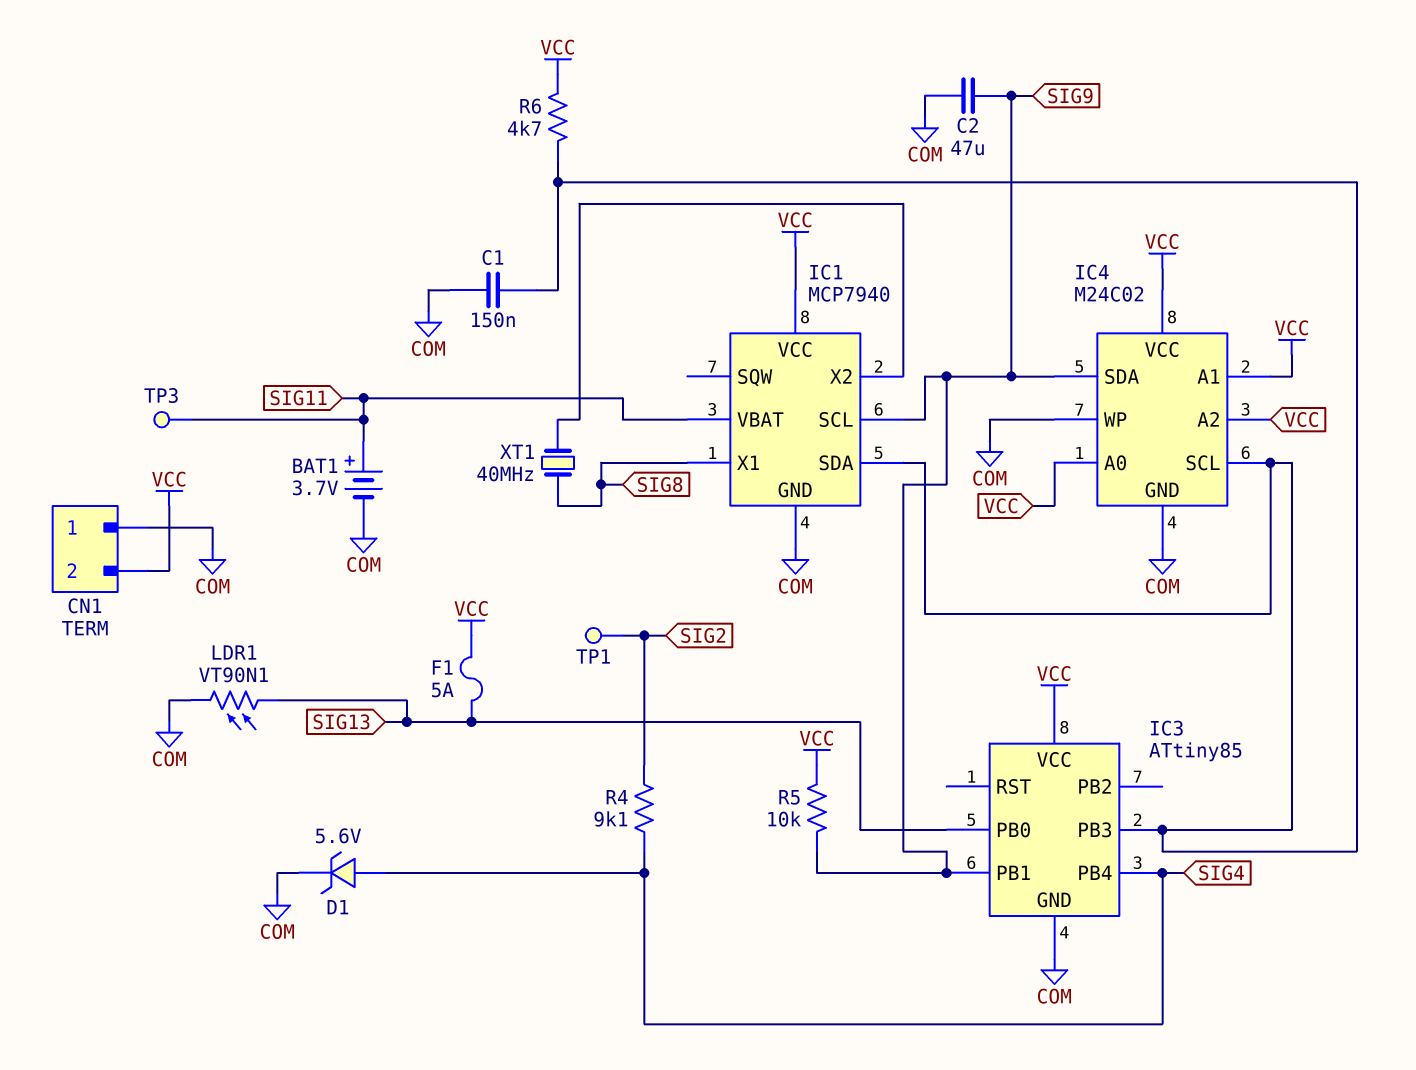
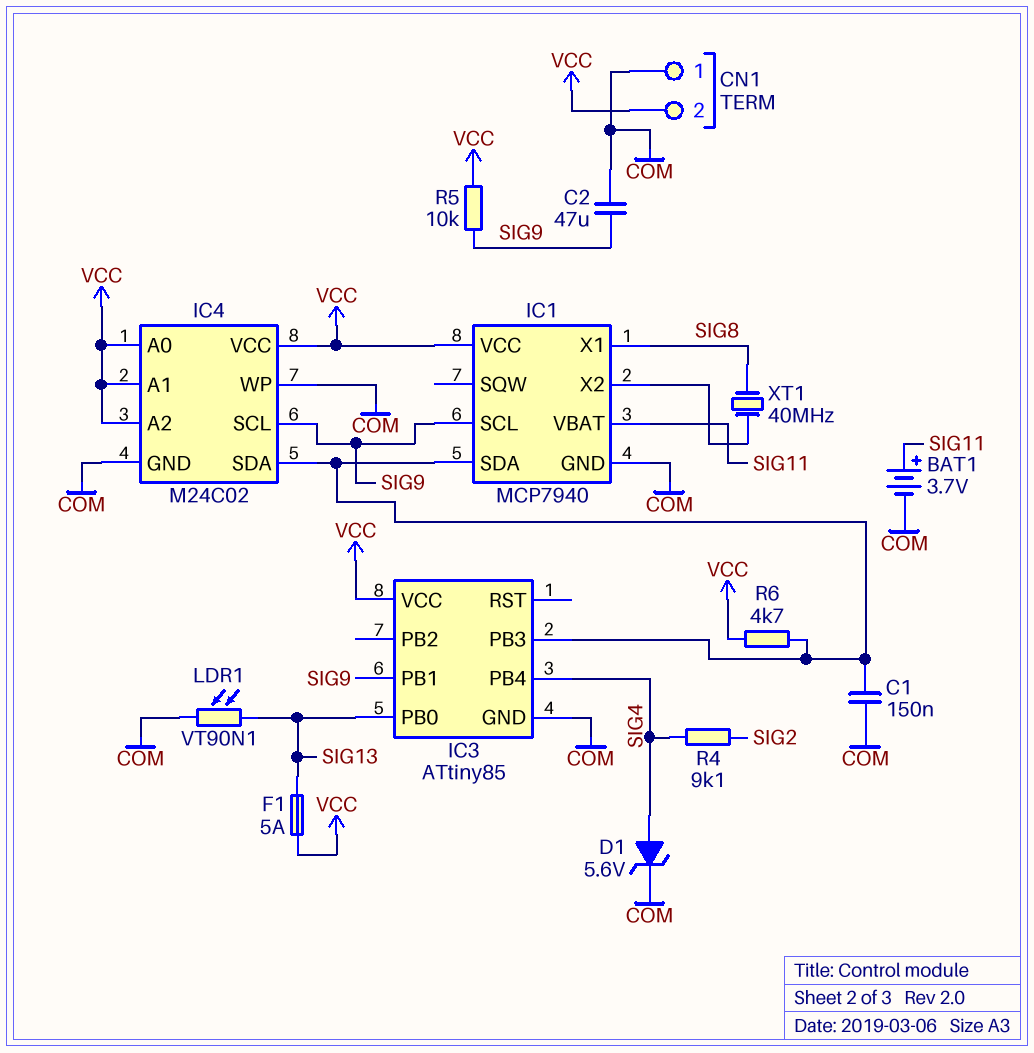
IC4 pin SCL: IC1/SDA -> SIG9
IC4 pin SDA: SIG9 -> IC1/SDA
TP1: test point (SIG2) -> none
TP3: test point (SIG11) -> none

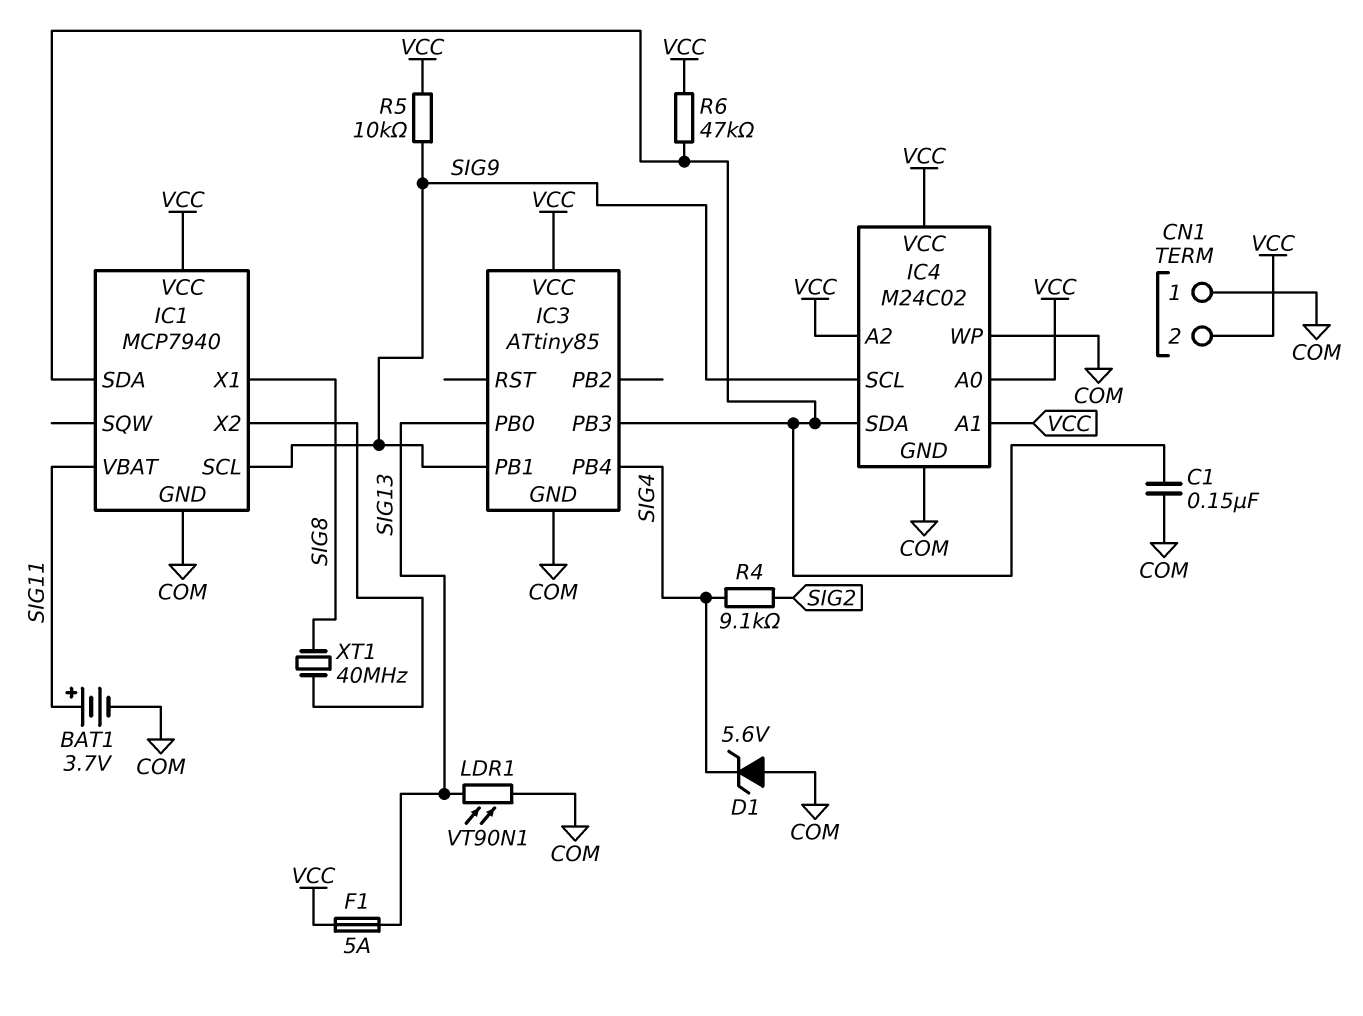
C2: 47uF (COM, SIG9) -> none
D1: zener 5.6V (A SIG4, K COM) -> zener 5.6V (A COM, K SIG4)
R6: 4.7k (IC1/SDA, VCC) -> 47k (IC1/SDA, VCC)

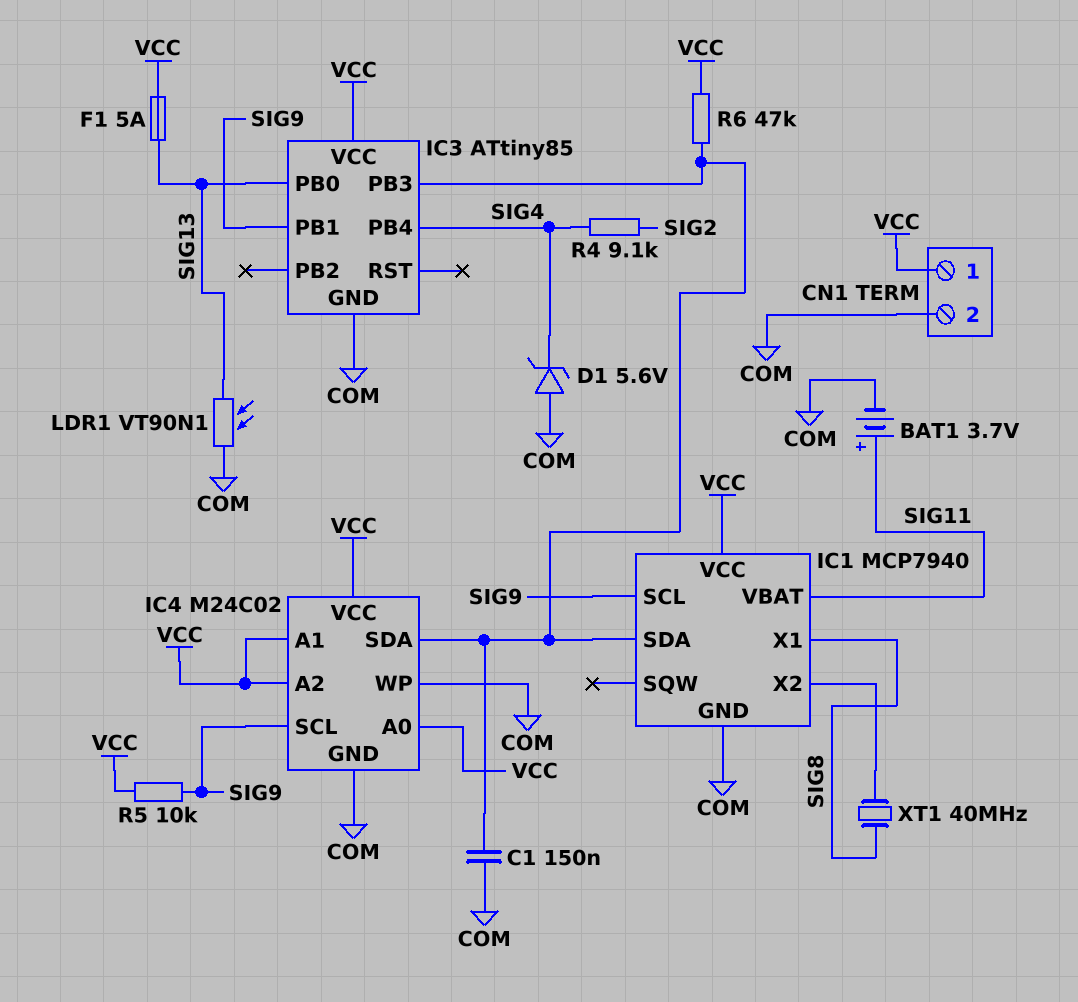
CN1 pin 1: COM -> VCC
CN1 pin 2: VCC -> COM

